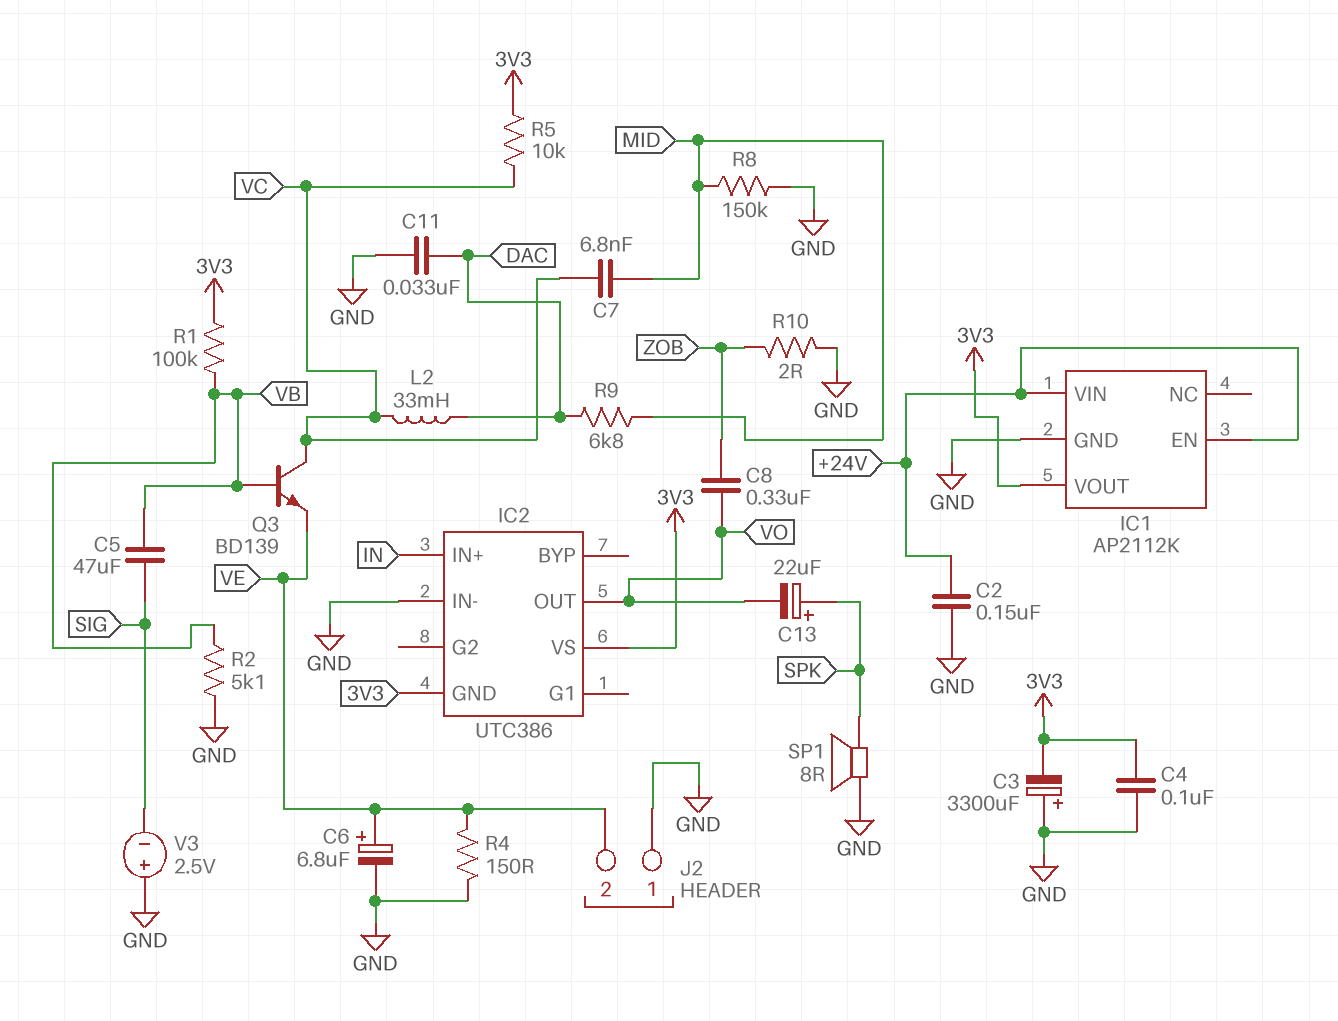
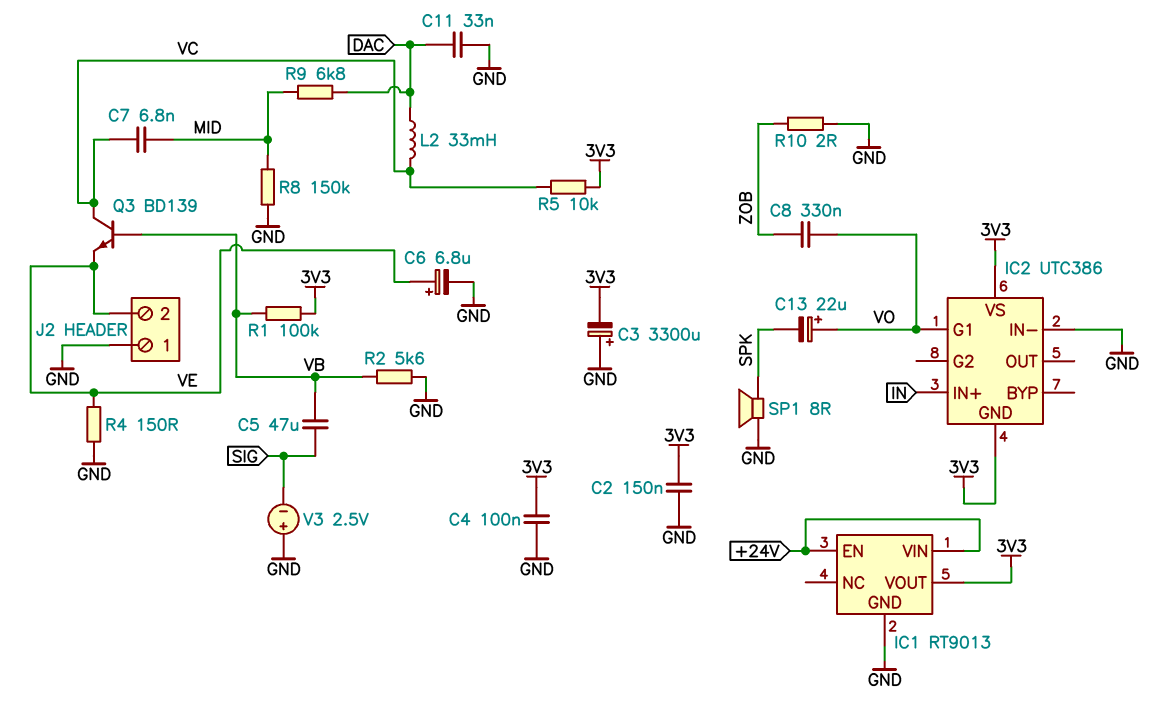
C2: 150nF (+24V, GND) -> 150nF (3V3, GND)
C13: 22uF (plus SPK, minus VO) -> 22uF (plus VO, minus SPK)
IC1: AP2112K -> RT9013
IC2 pin G1: none -> VO
IC2 pin OUT: VO -> none
R2: 5.1k (GND, VB) -> 5.6k (GND, VB)

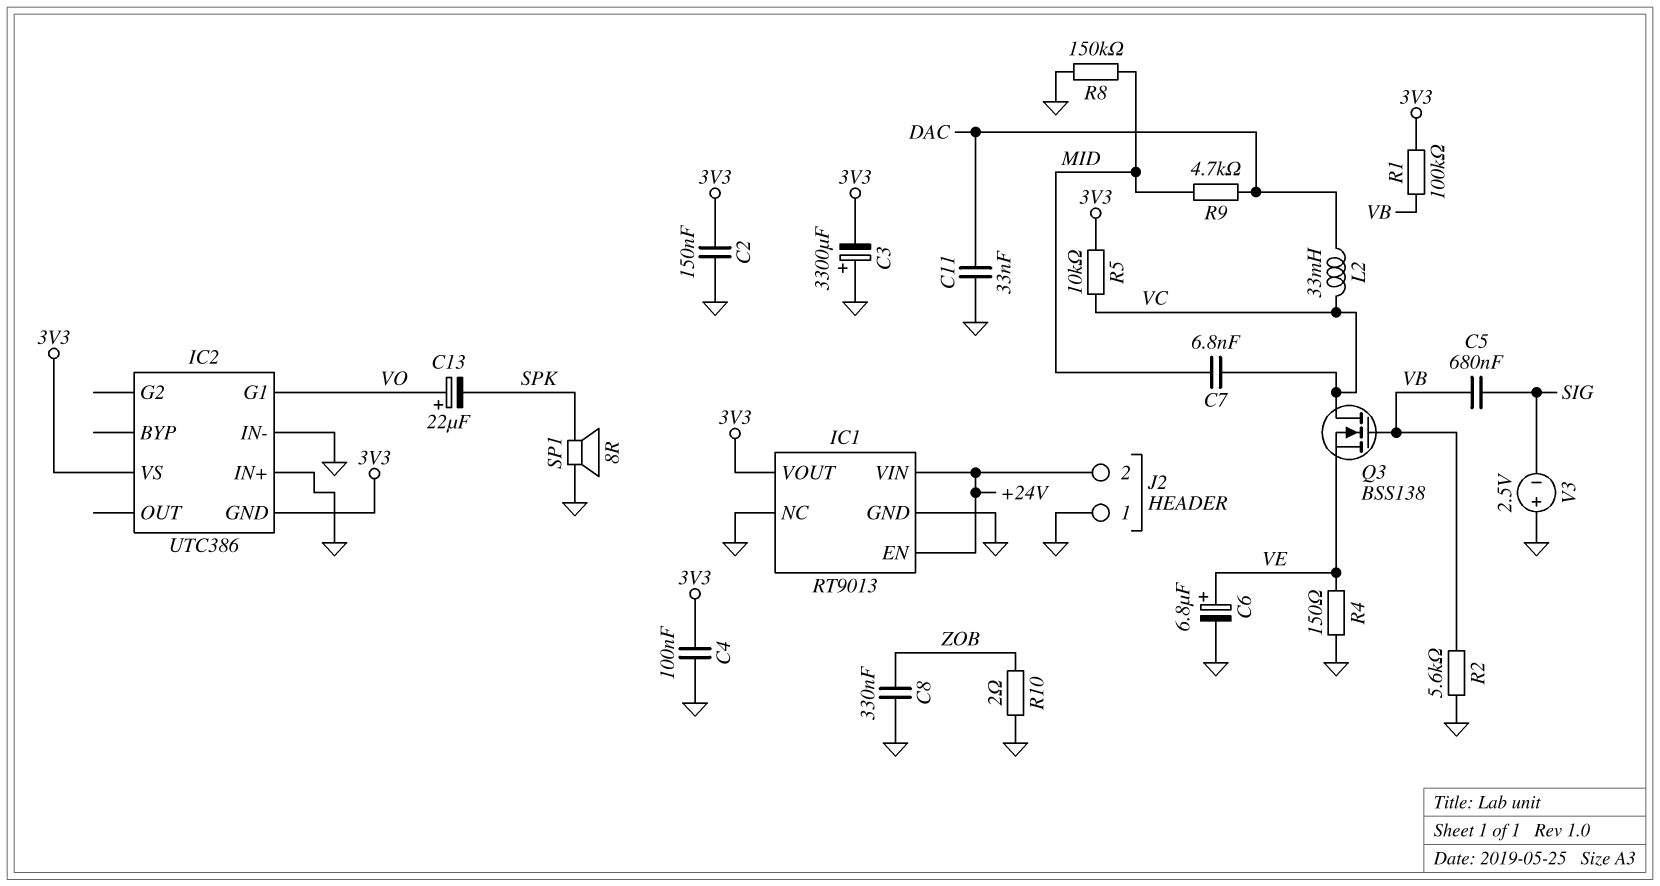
C5: 47uF (SIG, VB) -> 680nF (SIG, VB)
C8: 330nF (VO, ZOB) -> 330nF (GND, ZOB)
IC1 pin NC: none -> GND
IC2 pin IN+: IN -> GND
J2 pin 2: VE -> +24V
Q3: NPN BD139 (B VB, C VC, E VE) -> NMOS BSS138 (G VB, D VC, S VE)
R9: 6.8k (DAC, MID) -> 4.7k (DAC, MID)

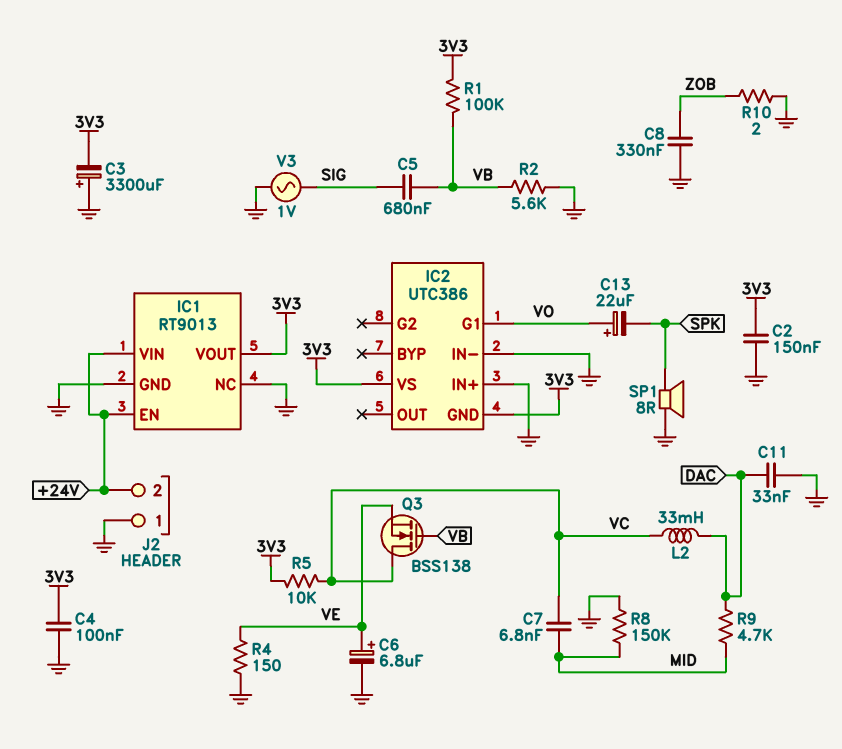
V3: 2.5V (plus GND, minus SIG) -> AC 1V (GND, SIG)

